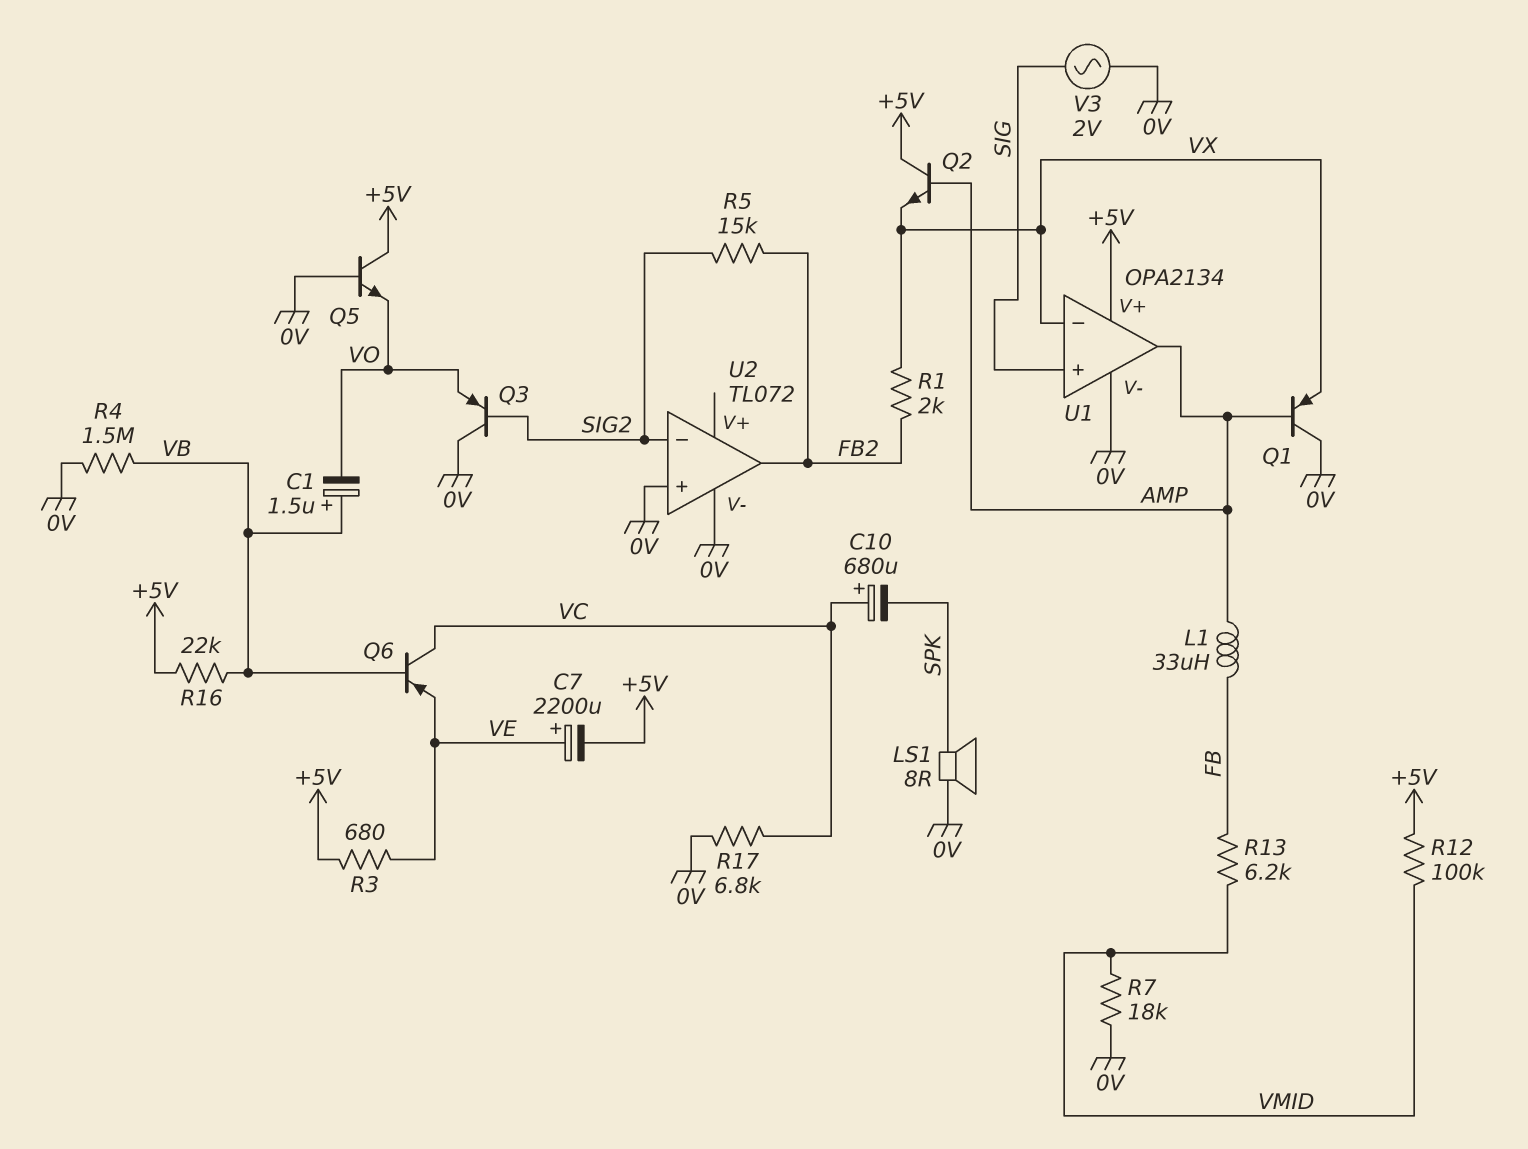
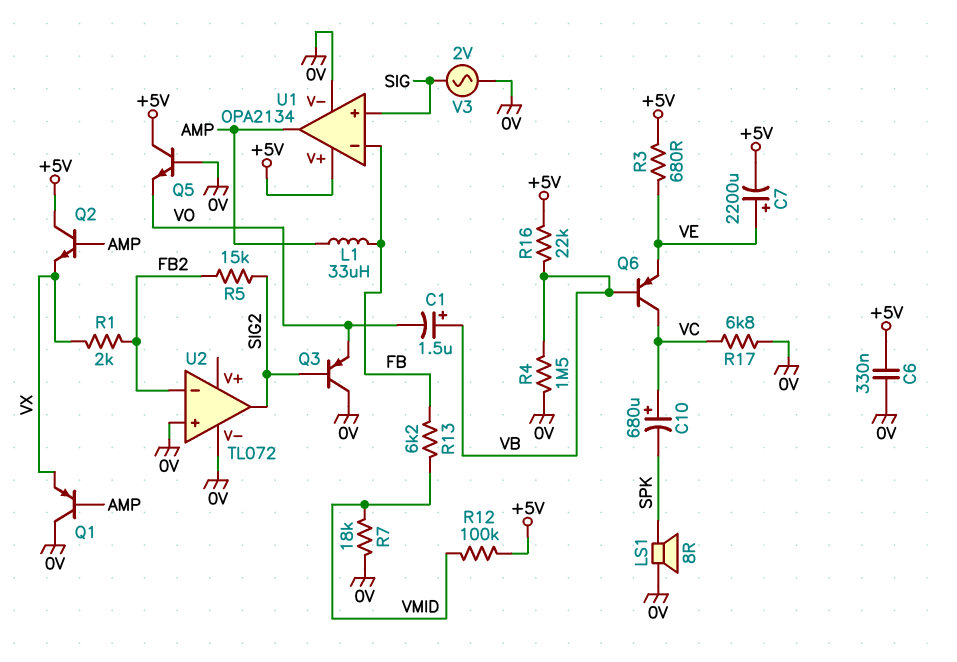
C6: none -> 330nF (+5V, 0V)
U1 pin in-: VX -> FB
U2 pin in-: SIG2 -> FB2
U2 pin out: FB2 -> SIG2

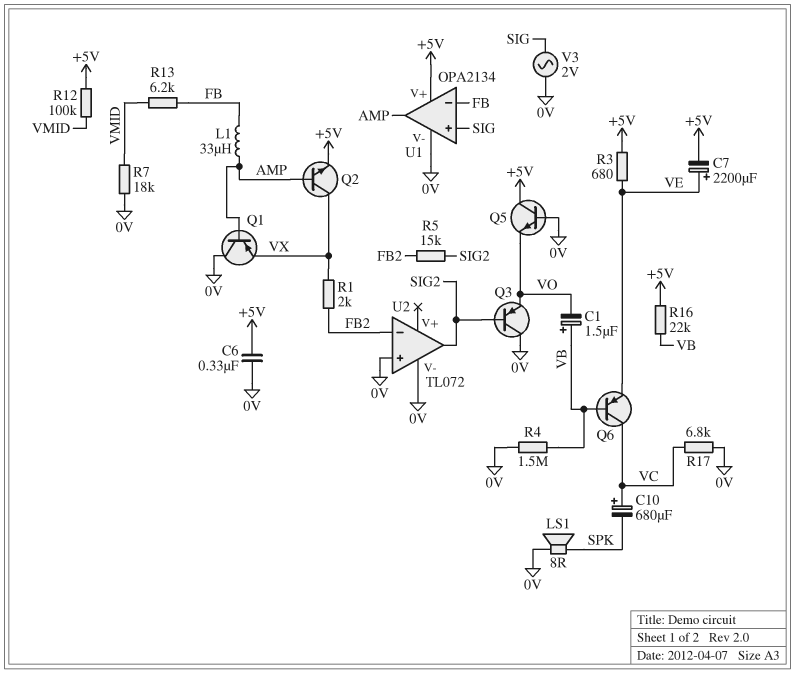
Q2: NPN (B AMP, C +5V, E VX) -> NPN (B AMP, C VX, E +5V)

